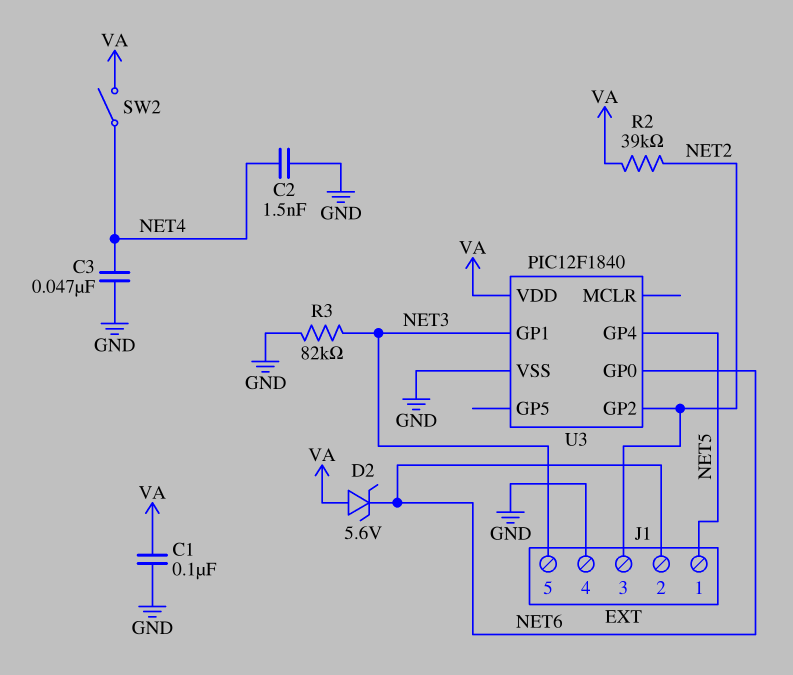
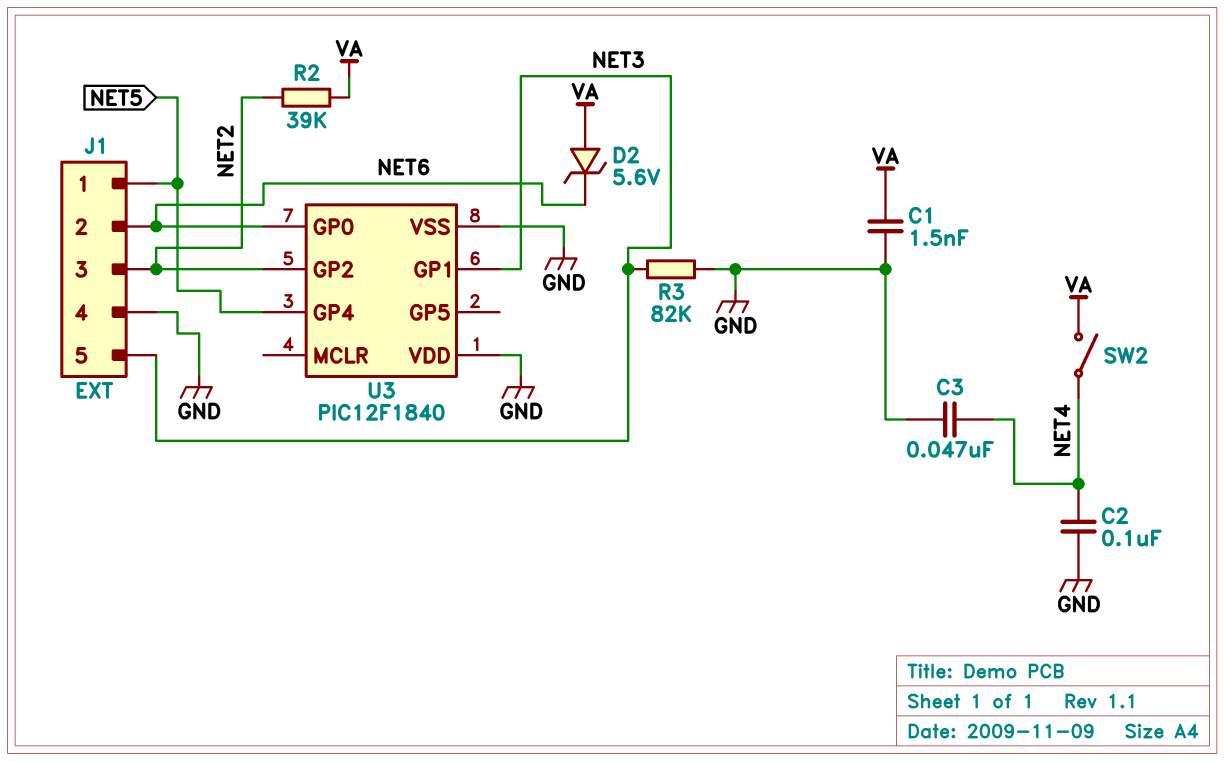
C1: 100nF (GND, VA) -> 1.5nF (GND, VA)
C2: 1.5nF (GND, NET4) -> 100nF (GND, NET4)
U3 pin VDD: VA -> GND

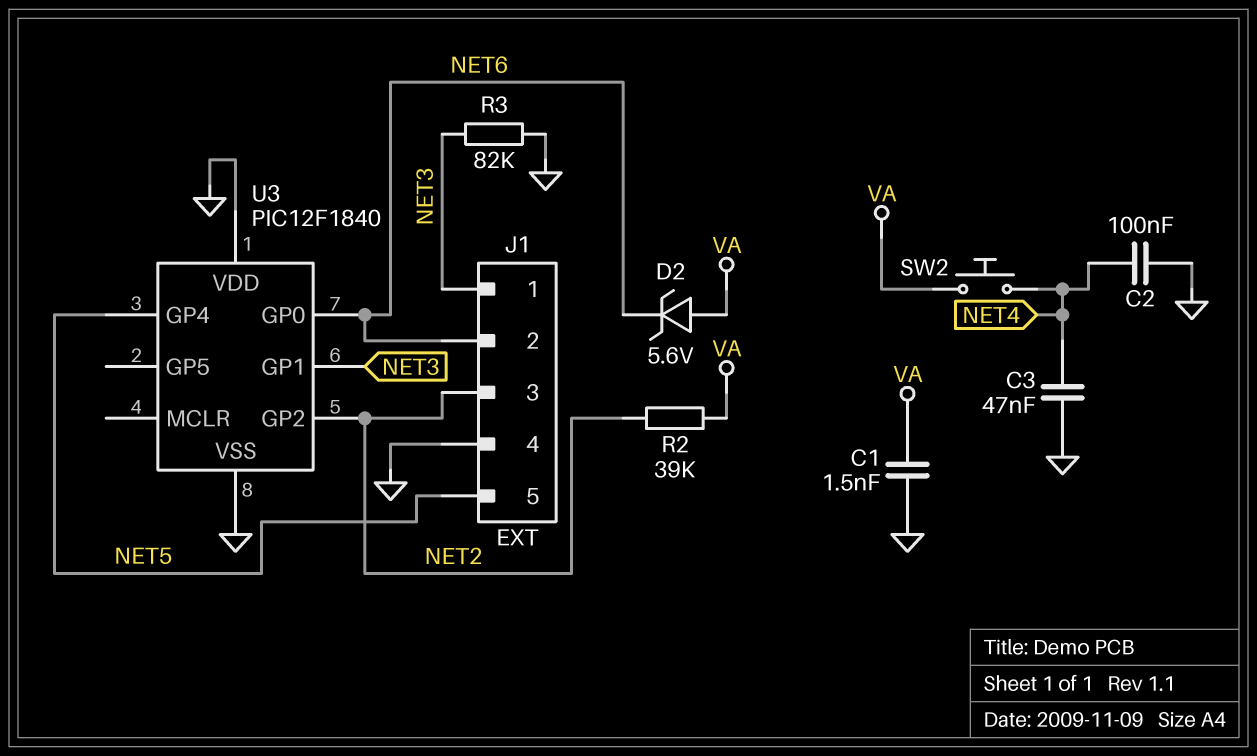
J1 pin 1: NET5 -> NET3
J1 pin 5: NET3 -> NET5
SW2: switch (NET4, VA) -> button (NET4, VA)

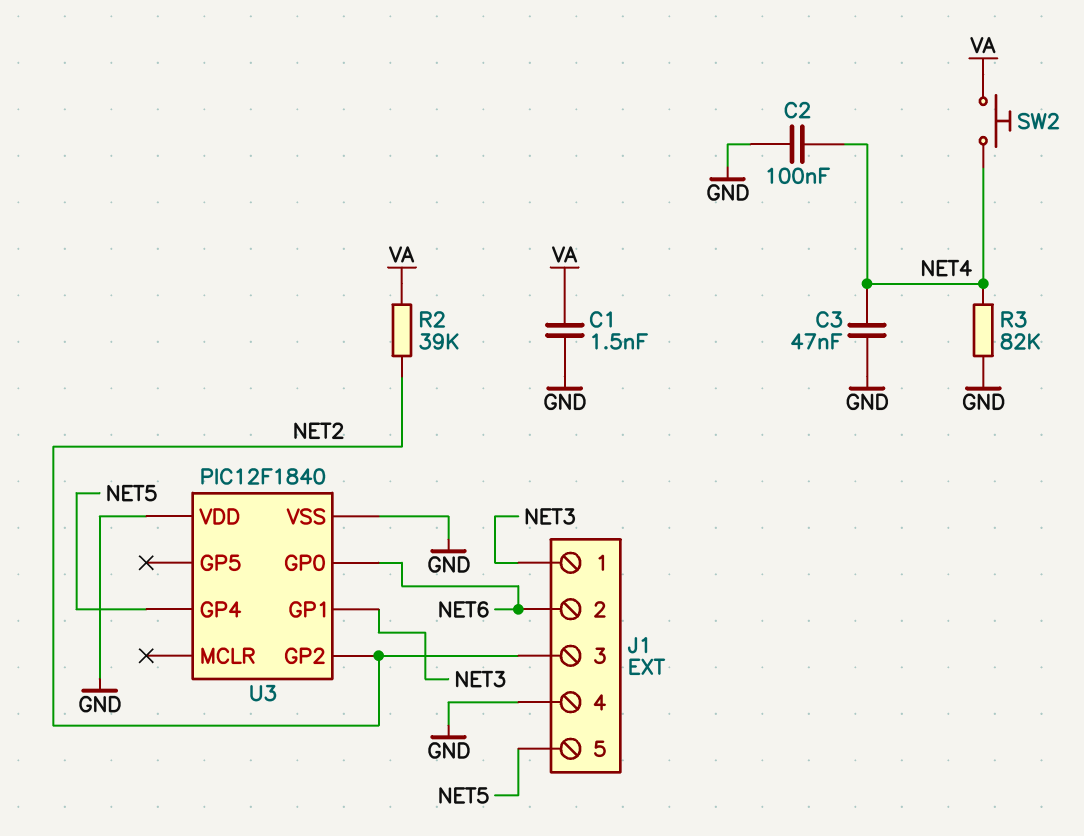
D2: zener 5.6V (A VA, K NET6) -> none
R3: 82k (GND, NET3) -> 82k (GND, NET4)

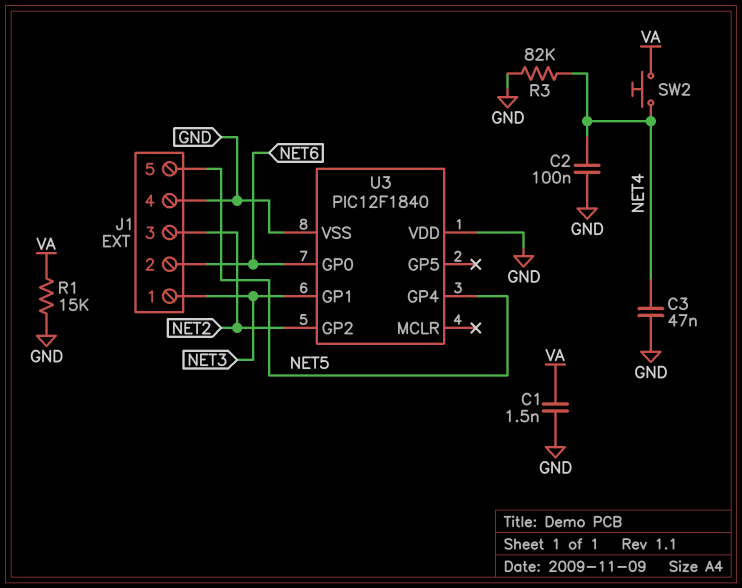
R1: none -> 15k (GND, VA)
R2: 39k (NET2, VA) -> none

